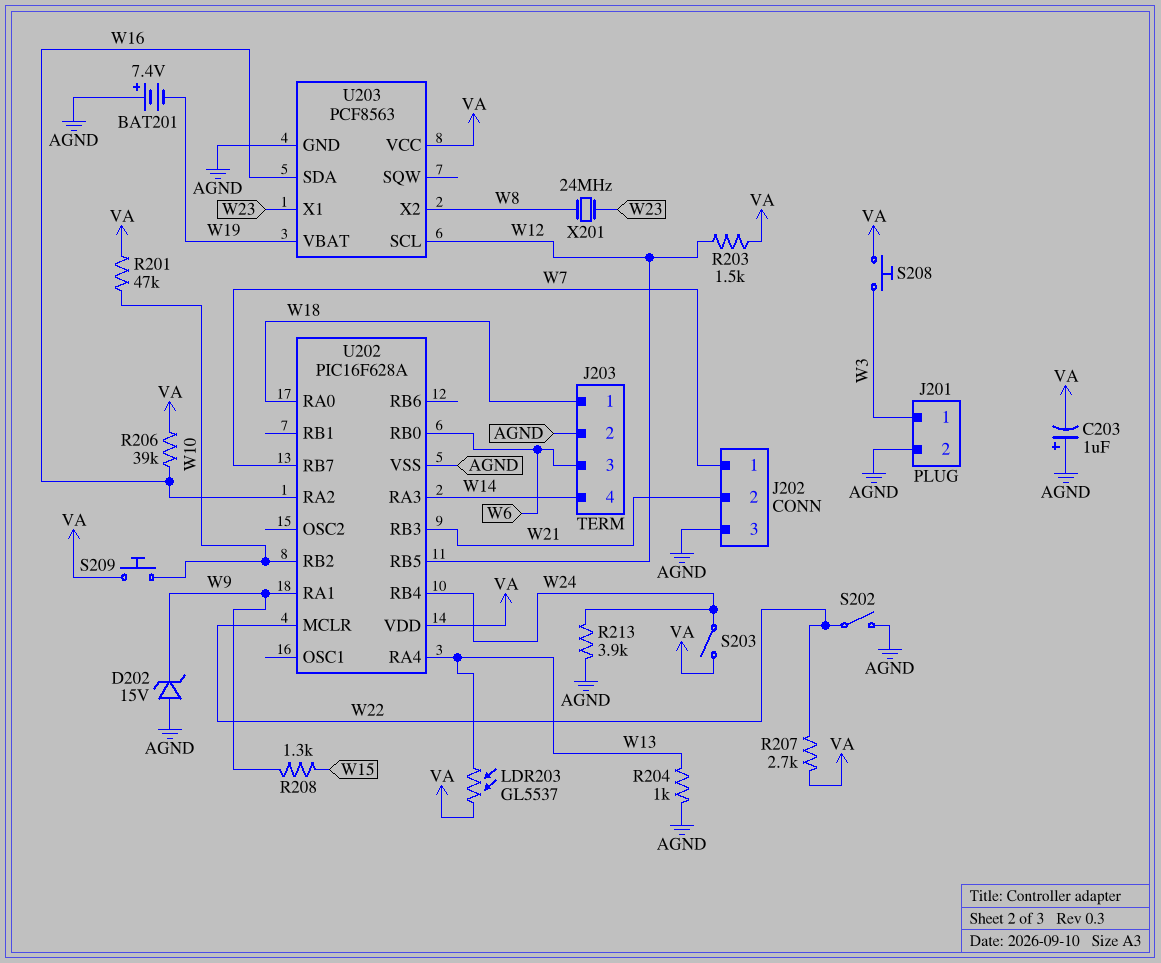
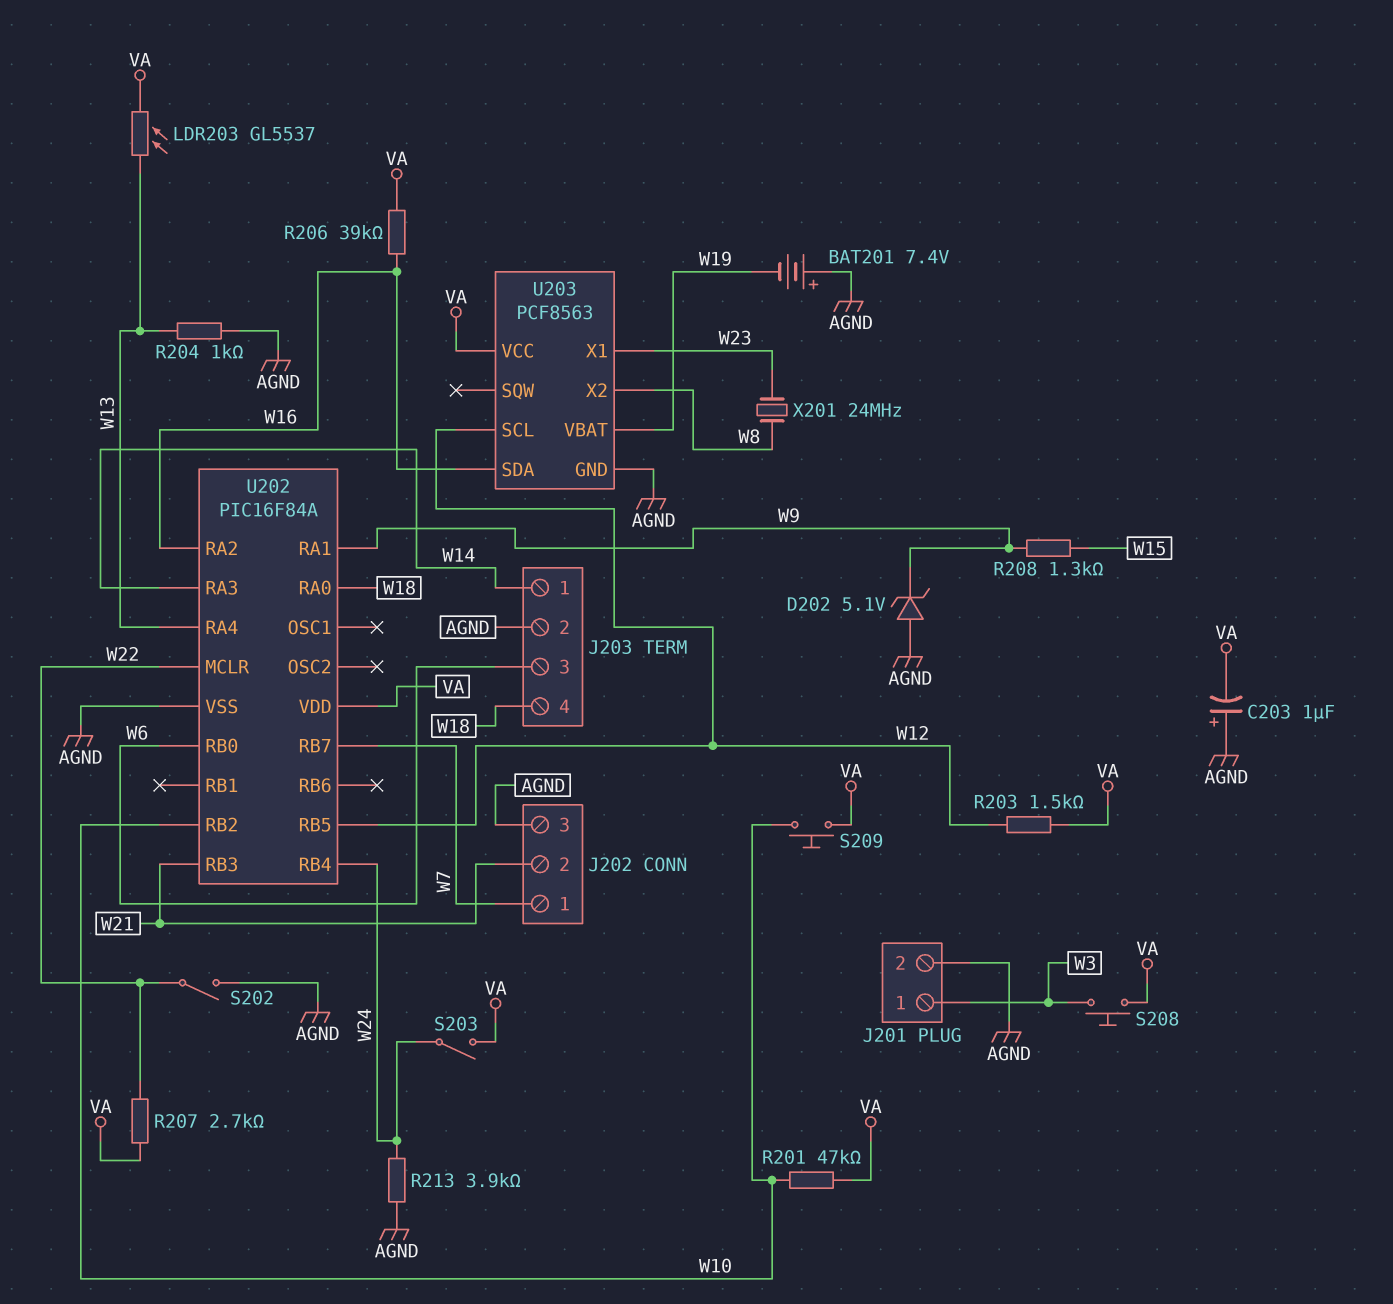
D202: zener 15V (A AGND, K W9) -> zener 5.1V (A AGND, K W9)
J203 pin 1: W18 -> W14
J203 pin 4: W14 -> W18
U202: PIC16F628A -> PIC16F84A

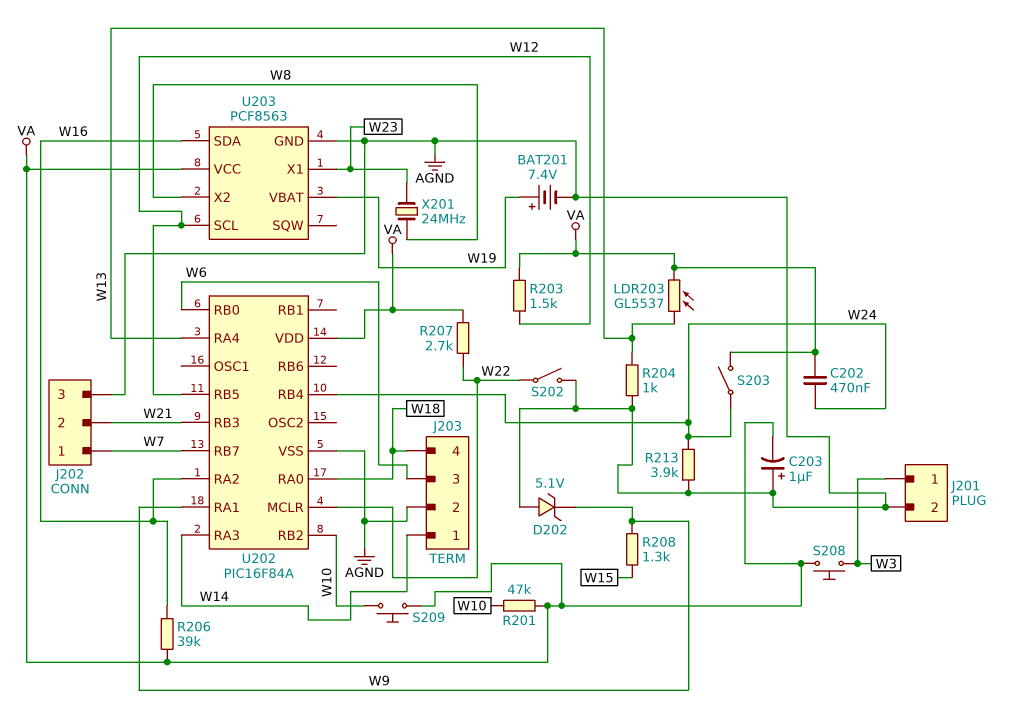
BAT201: 7.4V (plus AGND, minus W19) -> 7.4V (plus W19, minus AGND)
C202: none -> 470nF (VA, W24)

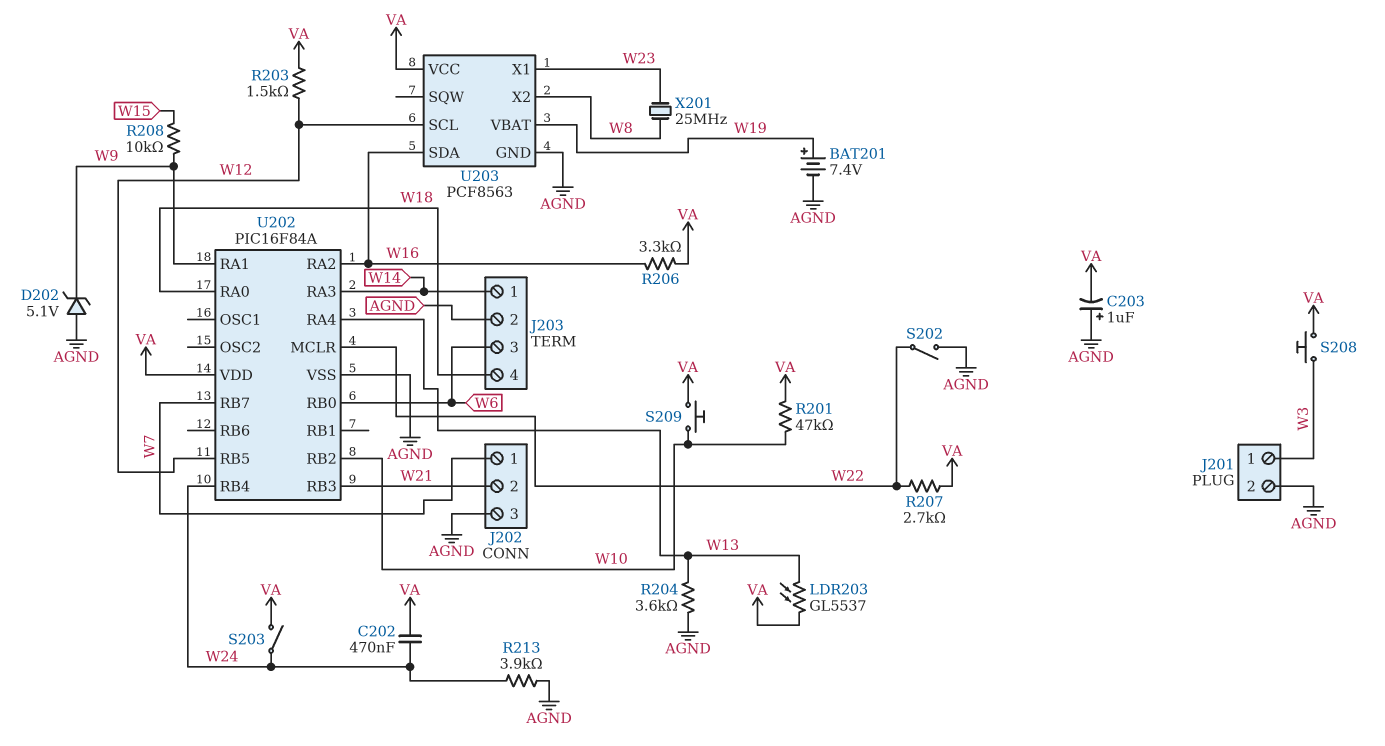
R204: 1k (AGND, W13) -> 3.6k (AGND, W13)
R206: 39k (VA, W16) -> 3.3k (VA, W16)
R208: 1.3k (W9, W15) -> 10k (W9, W15)
X201: 24MHz (W8, W23) -> 25MHz (W8, W23)

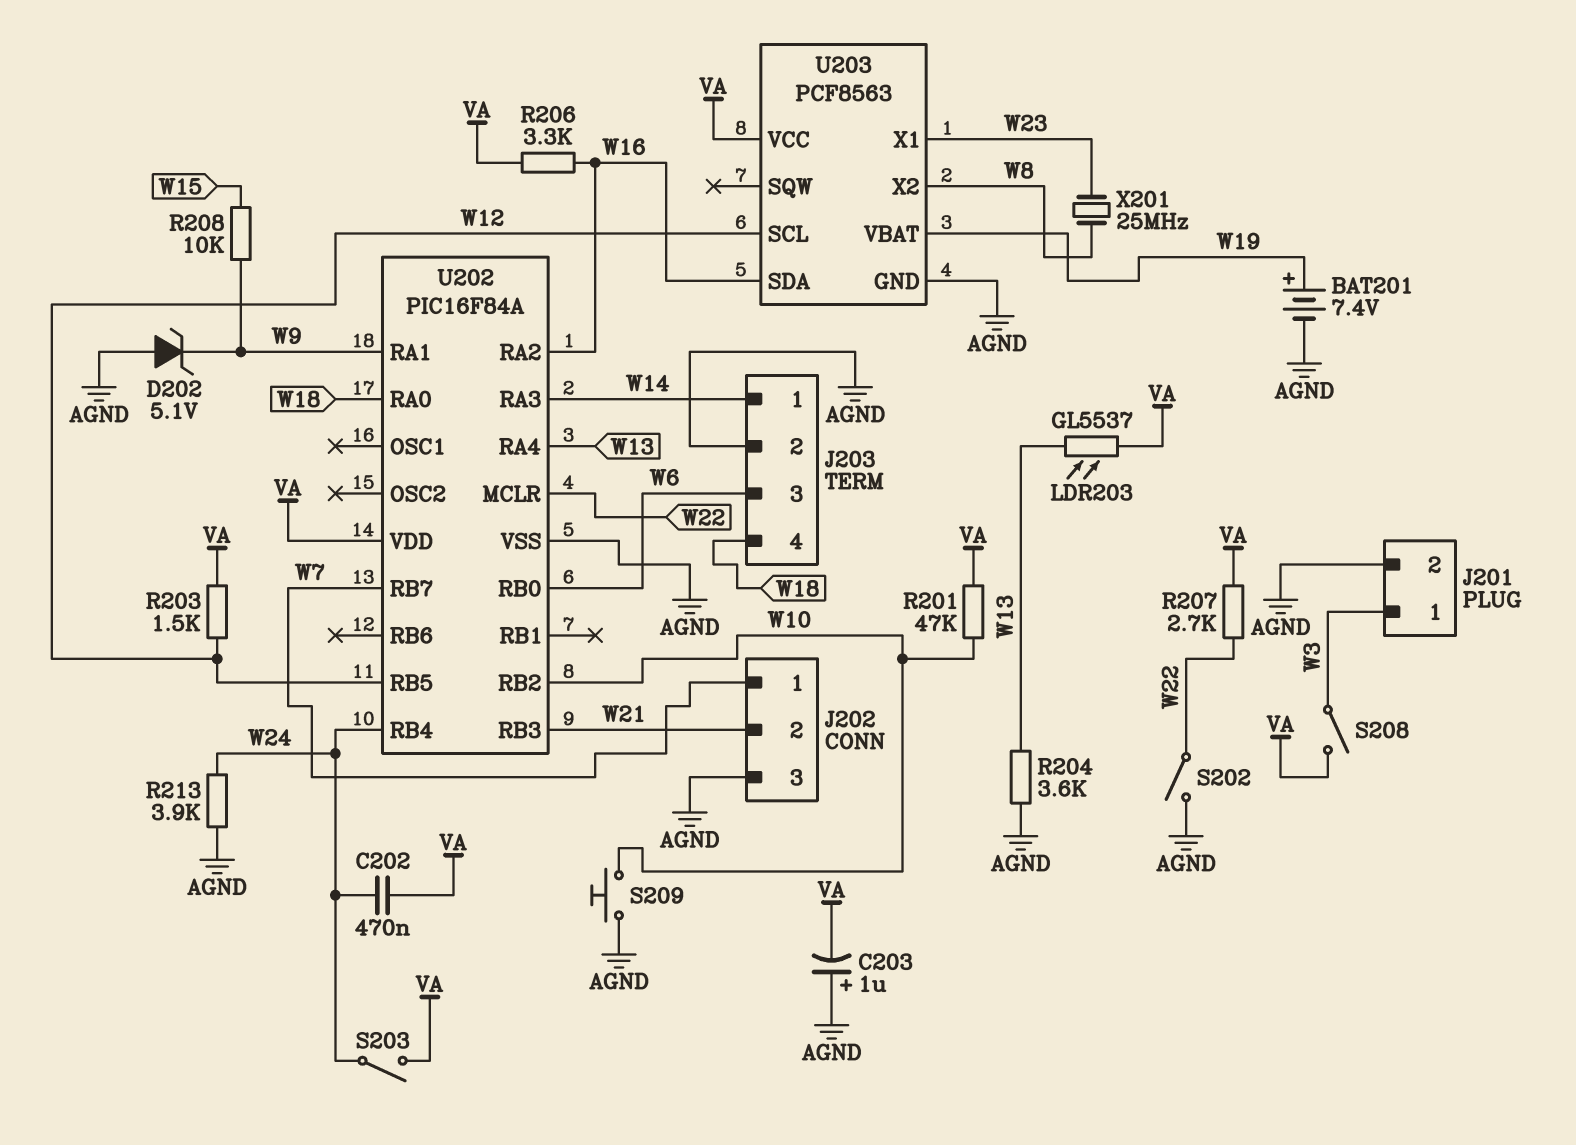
S208: button (VA, W3) -> switch (VA, W3)
S209: button (VA, W10) -> button (AGND, W10)

